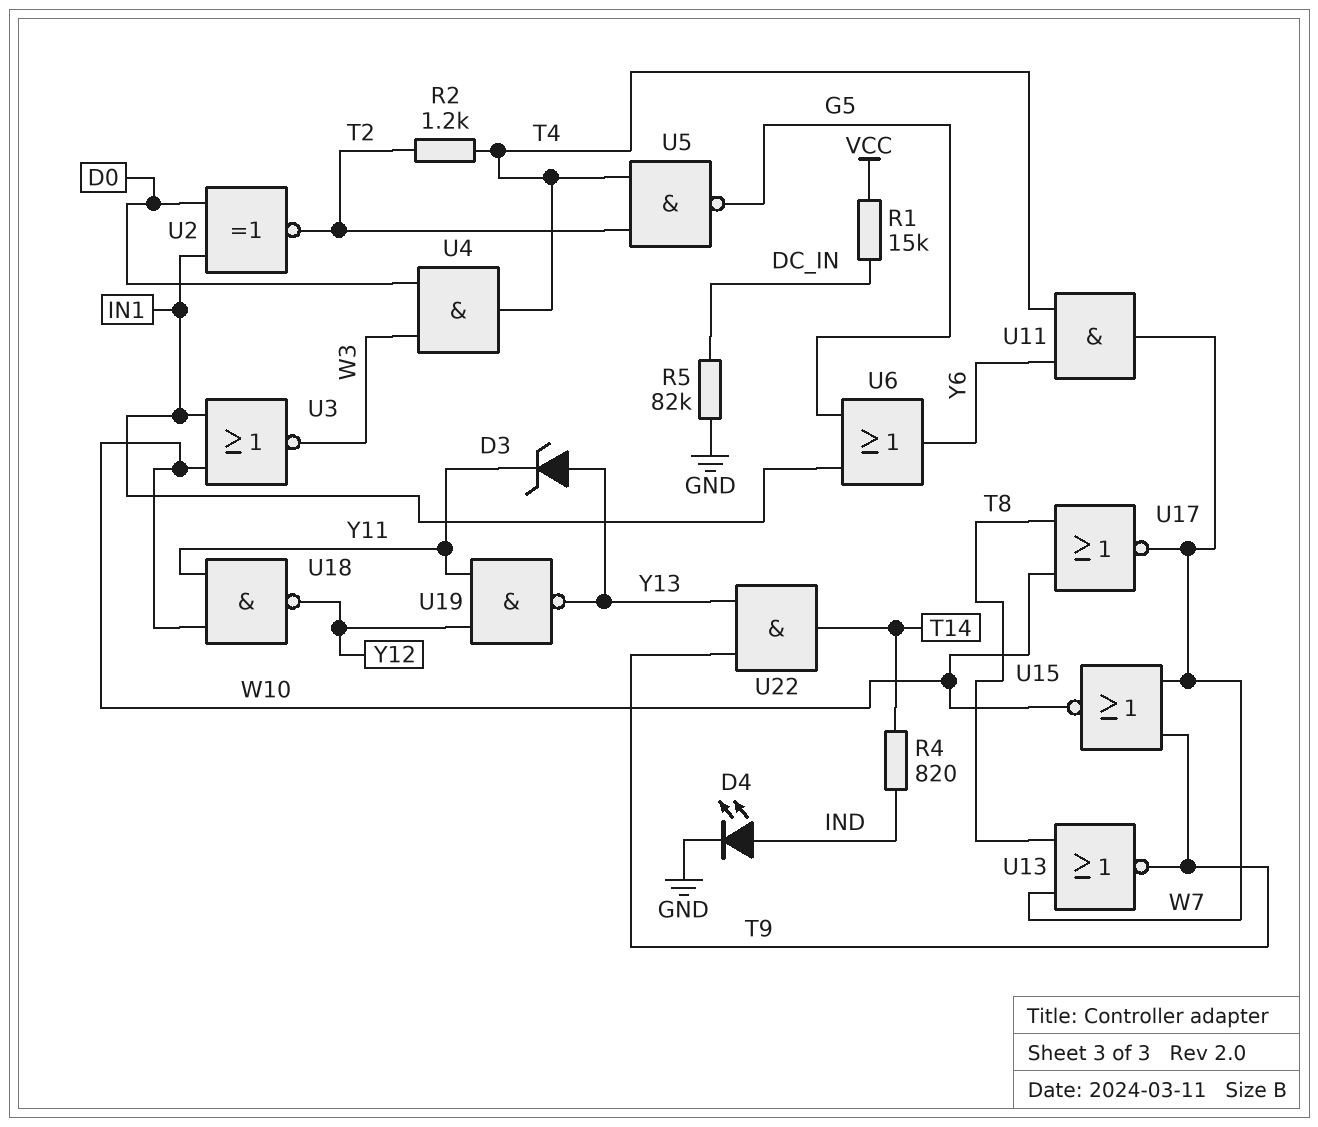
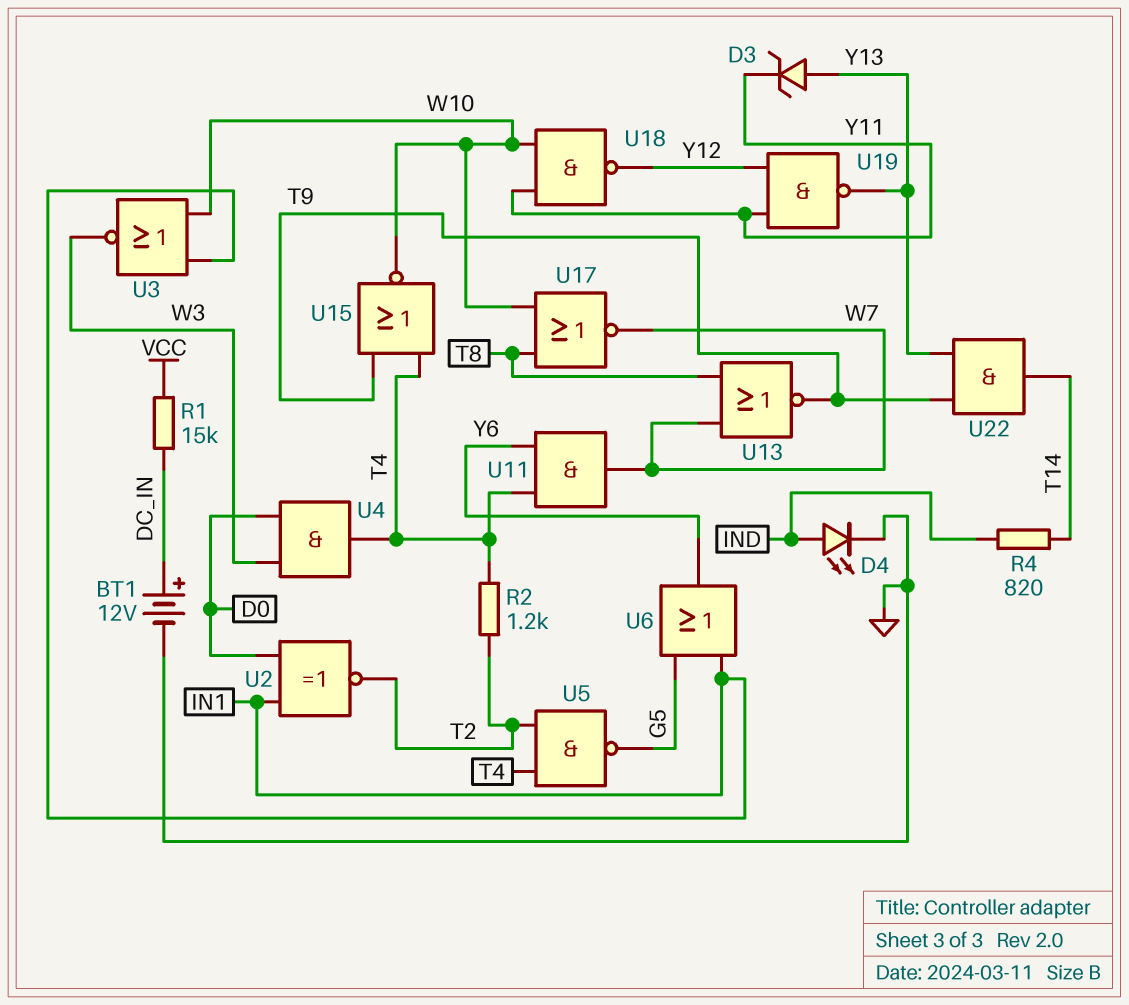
BT1: none -> 12V (plus DC_IN, minus GND)
R5: 82k (DC_IN, GND) -> none
U15: NOR (in T9, in W7, out W10) -> NOR (in T4, in T9, out W10)

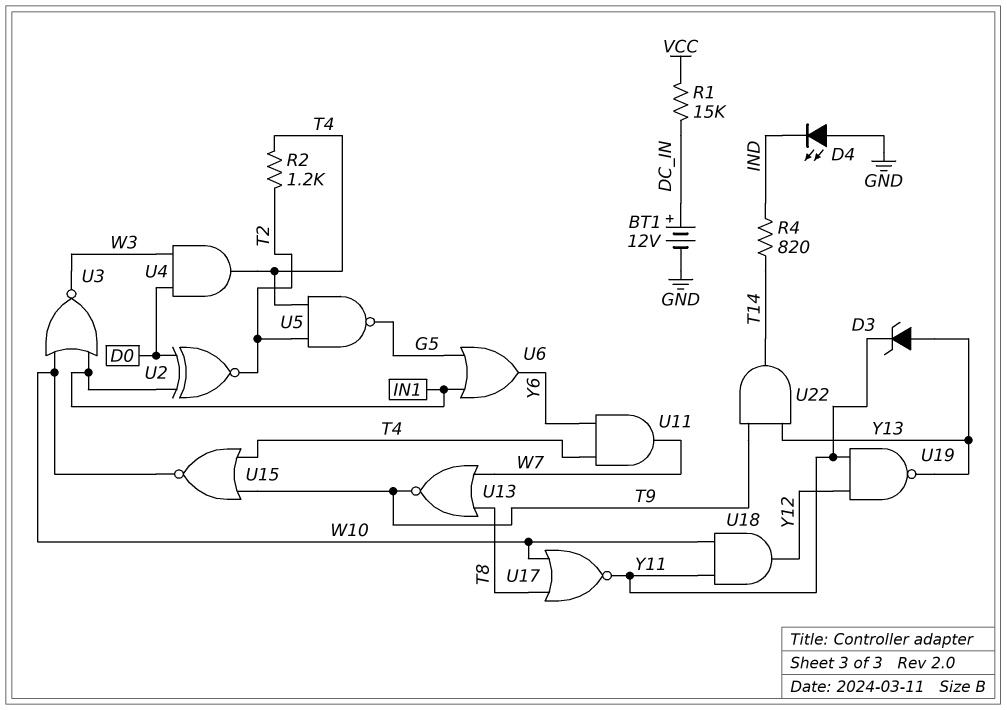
D4: LED (A IND, K GND) -> LED (A GND, K IND)
U17: NOR (in T8, in W10, out W7) -> NOR (in T8, in W10, out Y11)
U18: NAND (in W10, in Y11, out Y12) -> AND (in W10, in Y11, out Y12)

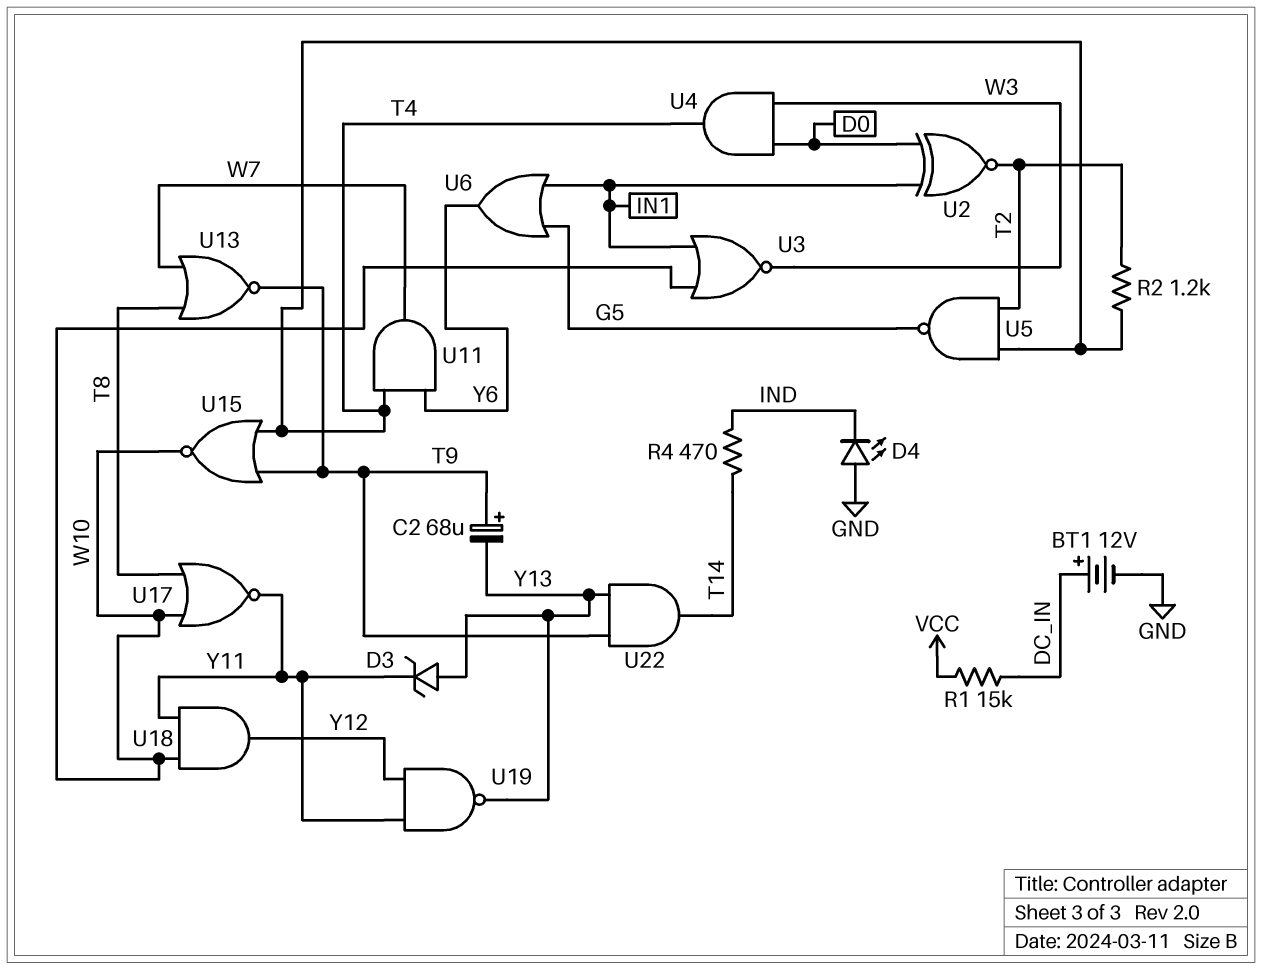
C2: none -> 68uF (plus T9, minus Y13)
R4: 820 (IND, T14) -> 470 (IND, T14)

